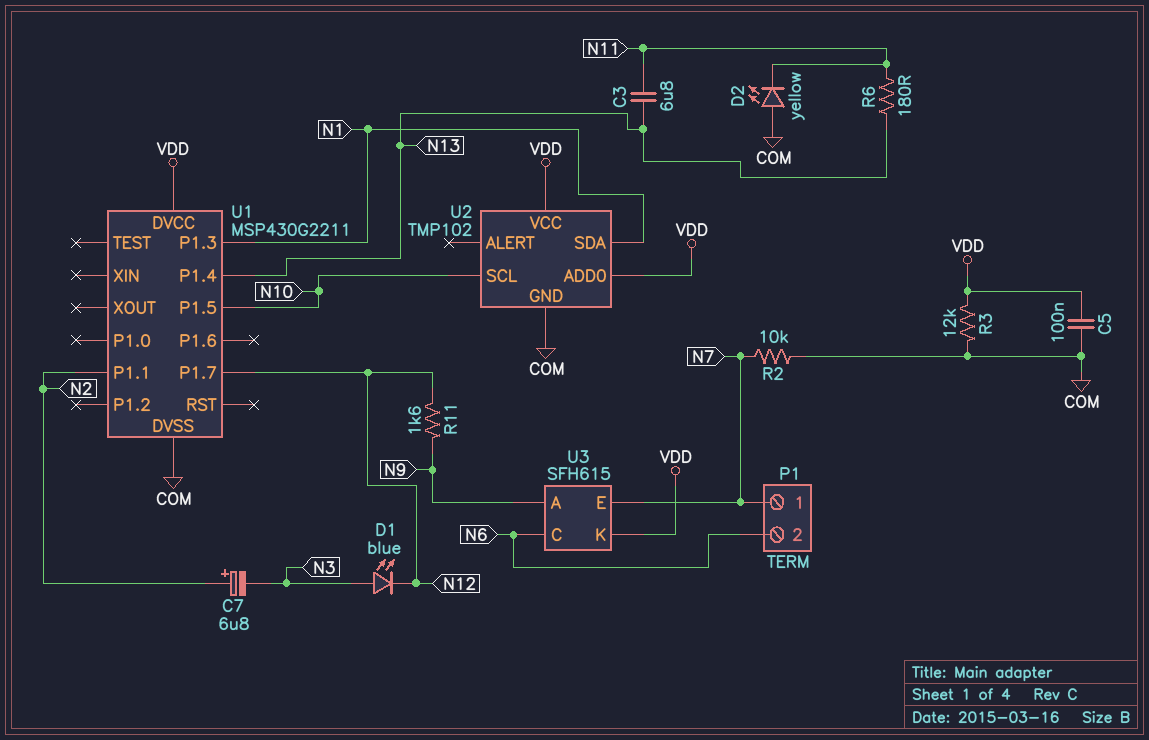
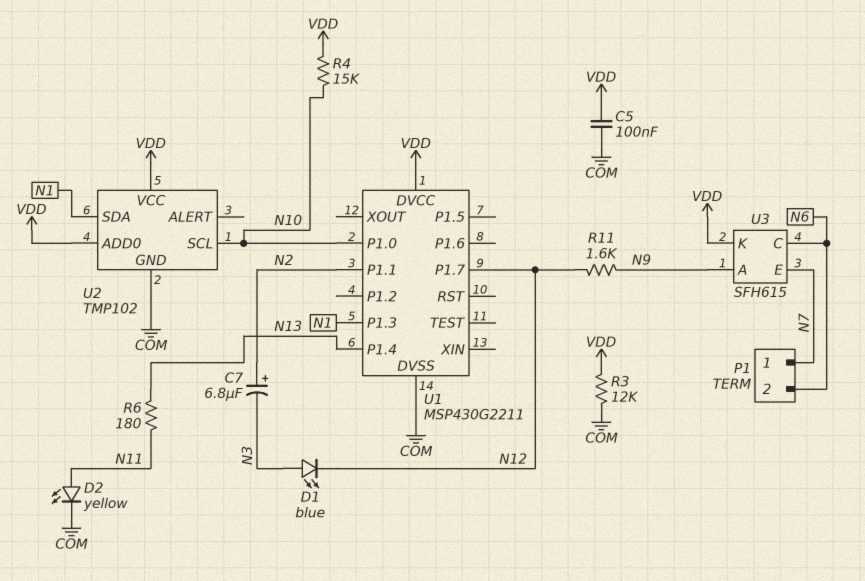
C3: 6.8uF (N11, N13) -> none
D2: LED yellow (A COM, K N11) -> LED yellow (A N11, K COM)
R2: 10k (COM, N7) -> none
R4: none -> 15k (N10, VDD)
U1 pin P1.0: none -> N10
U1 pin P1.5: N10 -> none

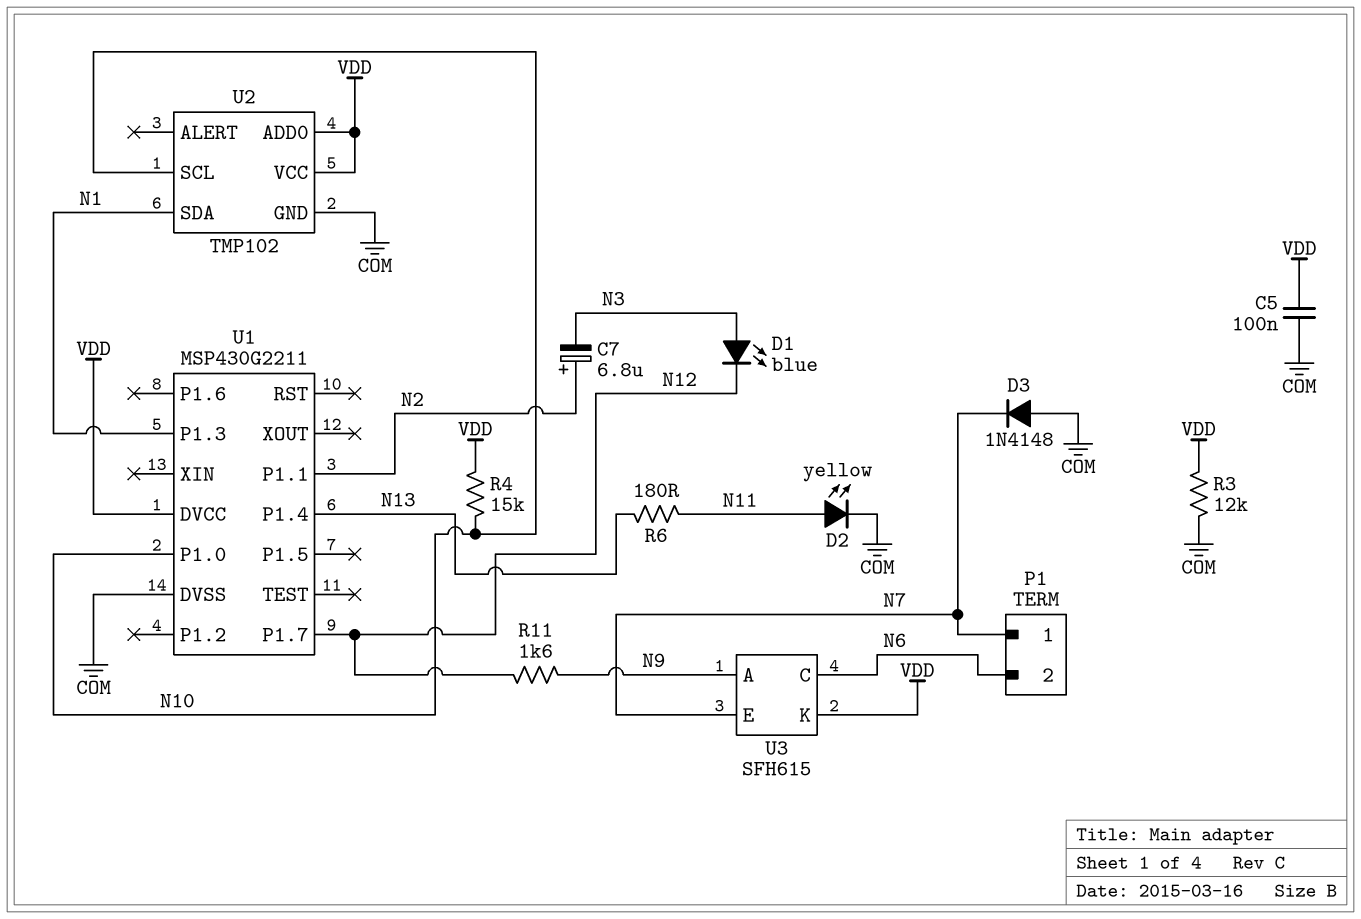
D3: none -> diode 1N4148 (A COM, K N7)

